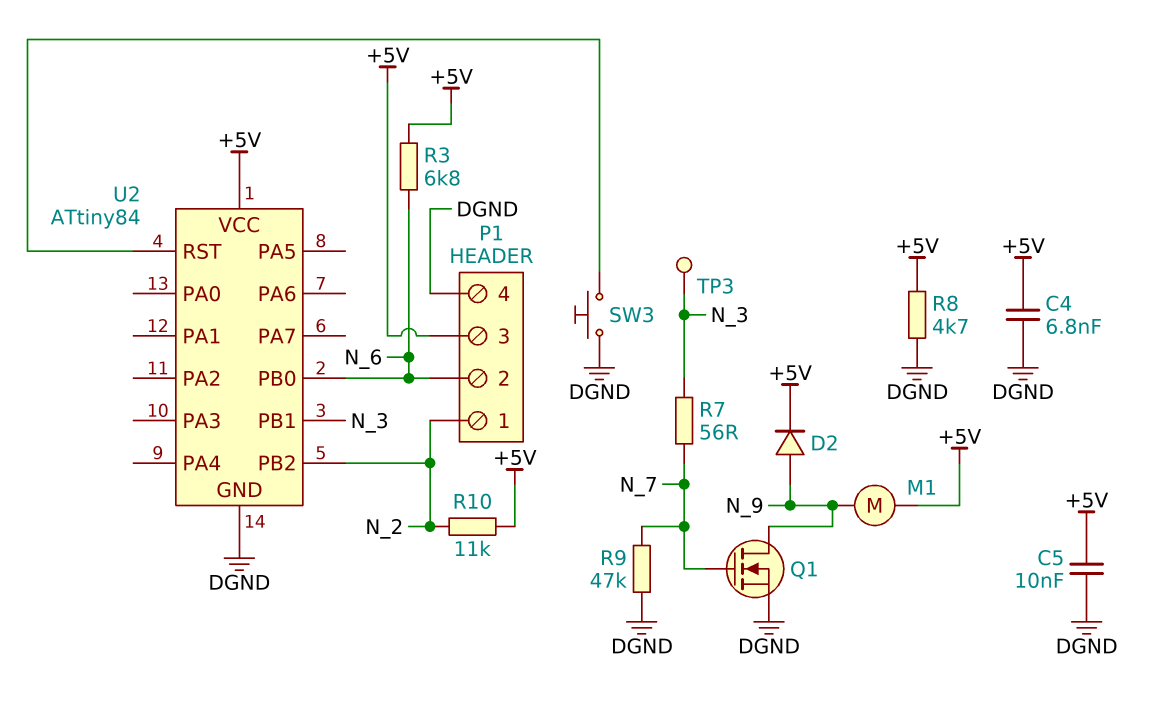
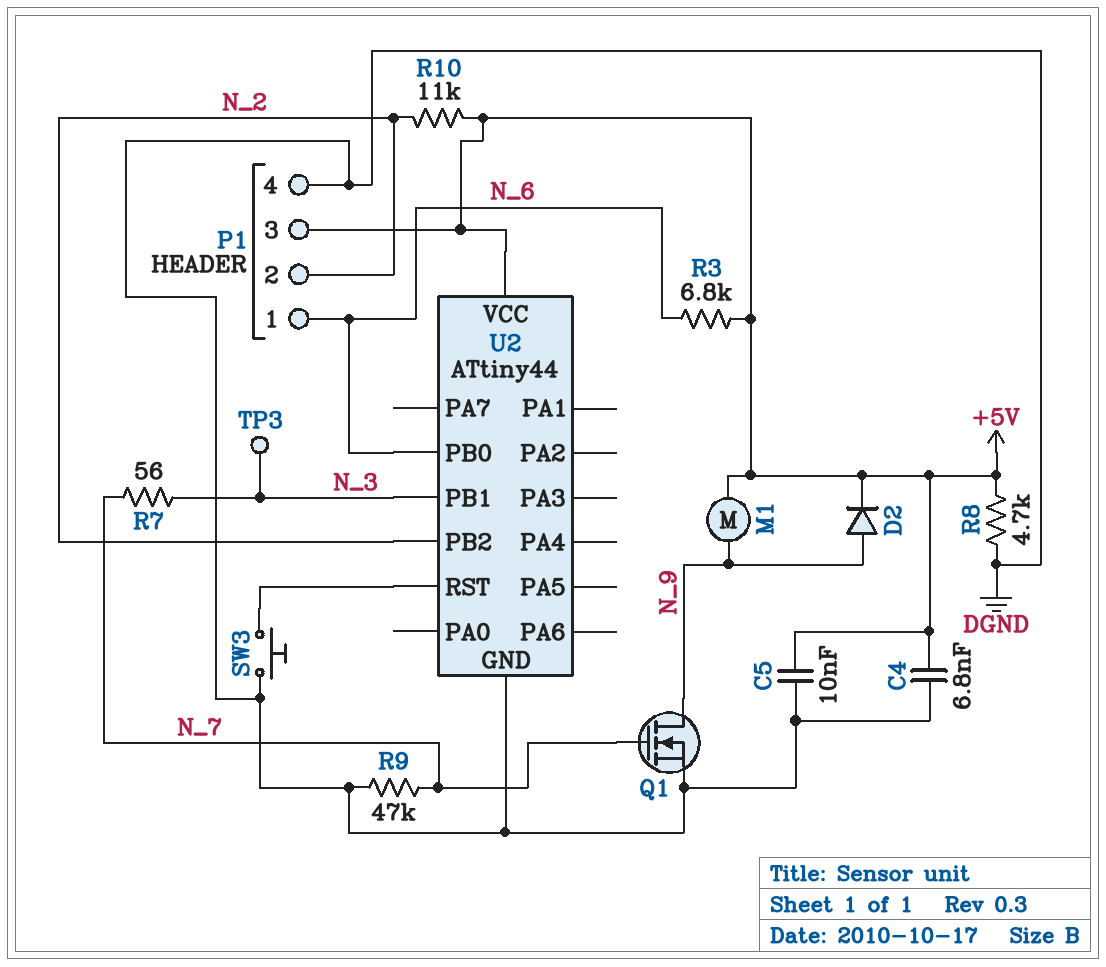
P1 pin 1: N_2 -> N_6
P1 pin 2: N_6 -> N_2
U2: ATtiny84 -> ATtiny44

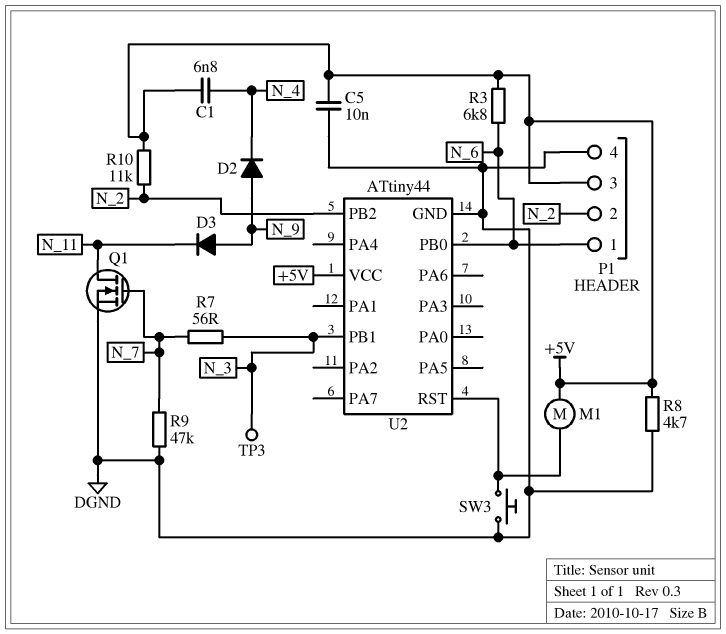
C1: none -> 6.8nF (+5V, N_4)
C4: 6.8nF (+5V, DGND) -> none
D2: diode (A N_9, K +5V) -> diode (A N_9, K N_4)
D3: none -> diode (A N_9, K N_11)
M1: motor (+5V, N_9) -> motor (+5V, U2/RST)
Q1: NMOS (G N_7, D N_9, S DGND) -> NMOS (G N_7, D N_11, S DGND)

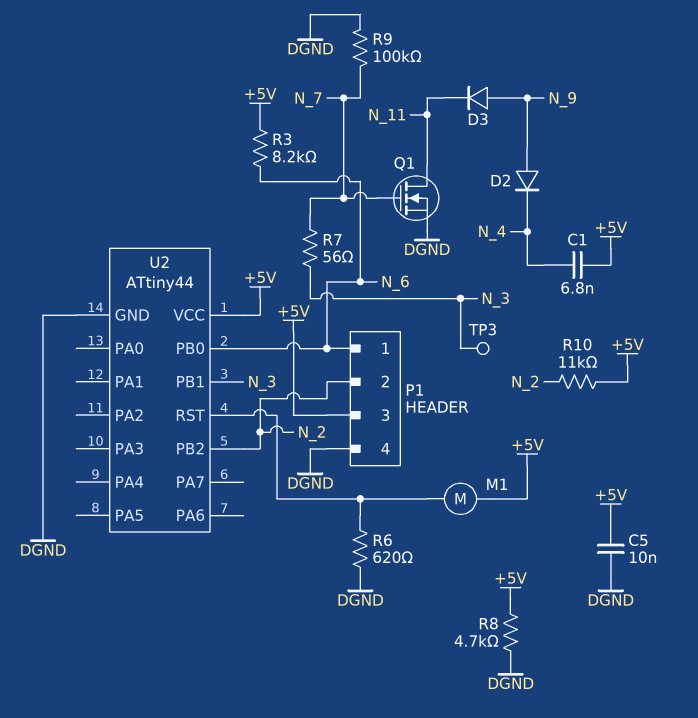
R3: 6.8k (+5V, N_6) -> 8.2k (+5V, N_6)
R6: none -> 620 (DGND, U2/RST)
R9: 47k (DGND, N_7) -> 100k (DGND, N_7)
SW3: button (DGND, U2/RST) -> none

